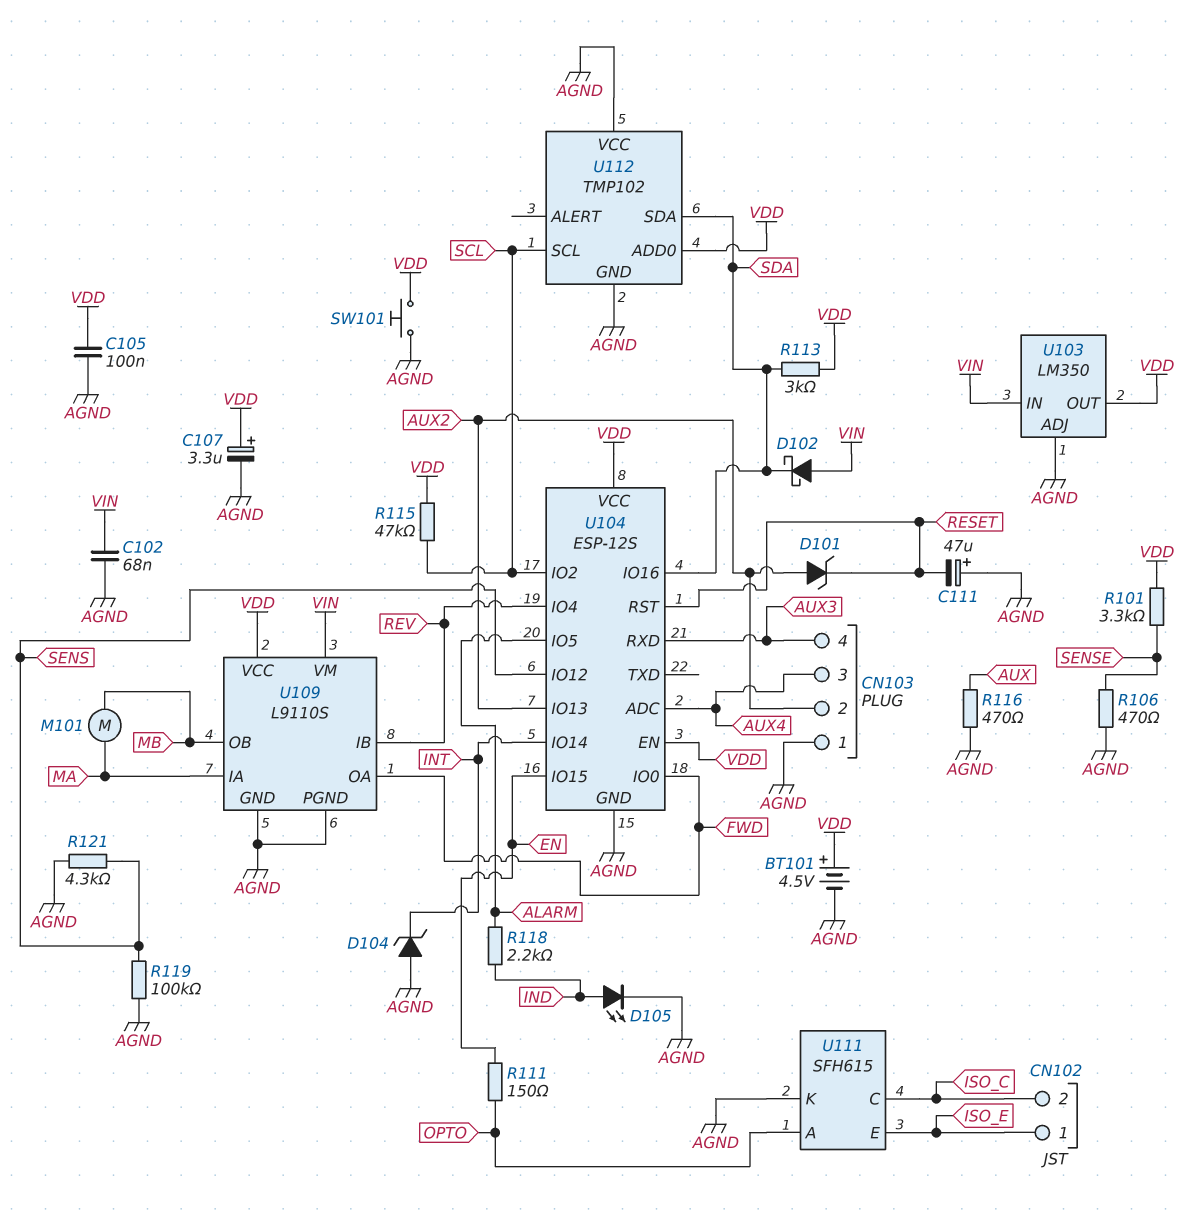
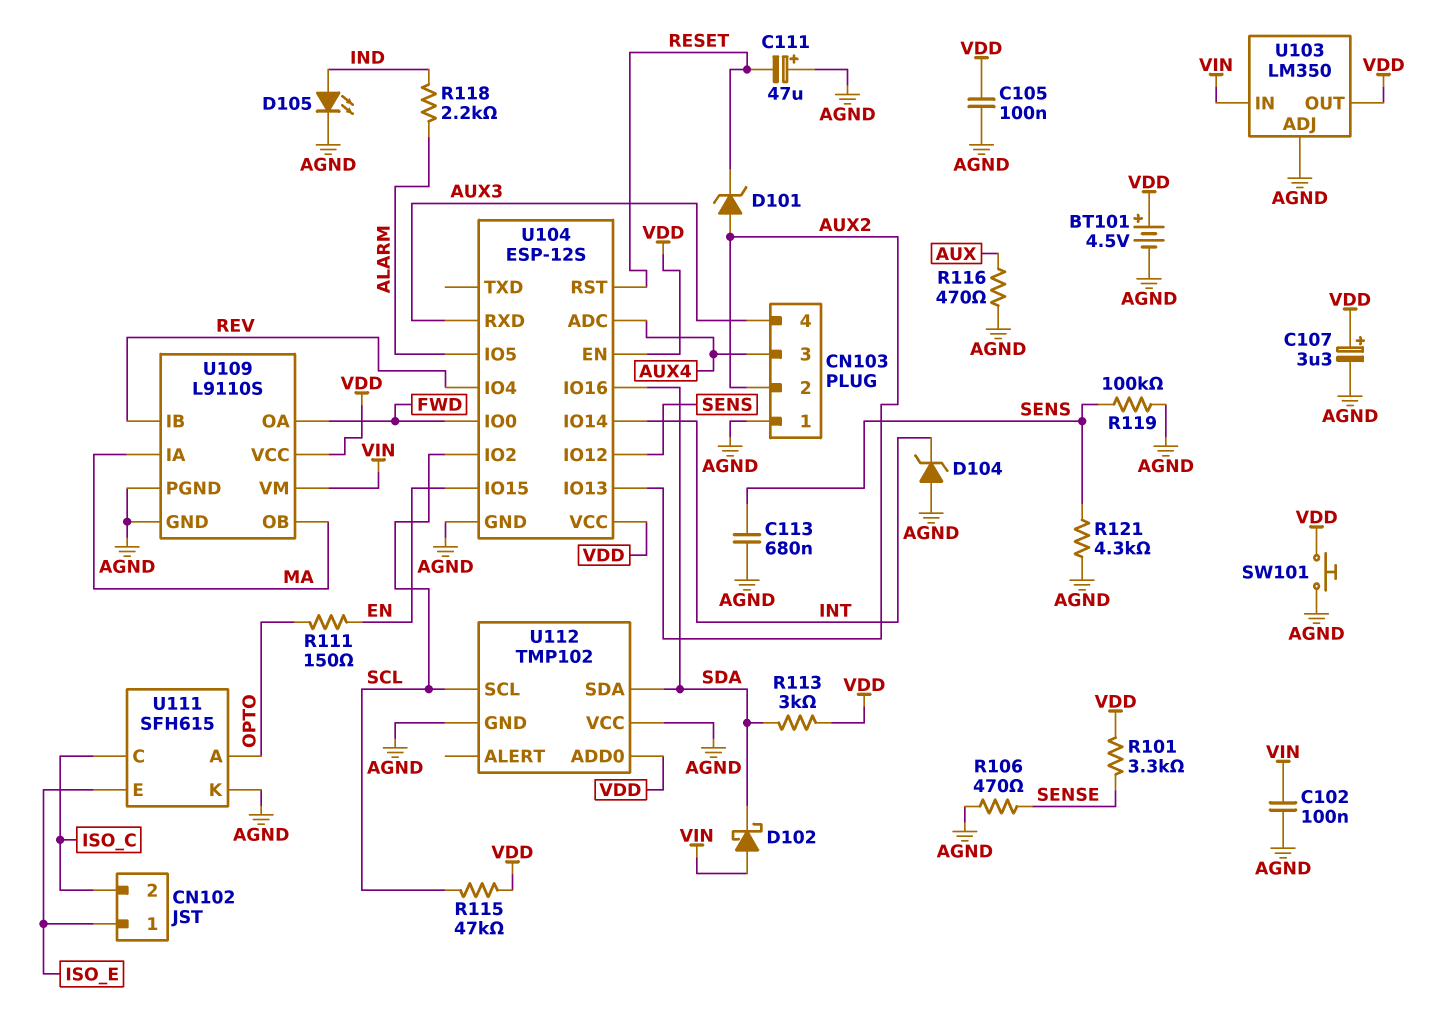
C102: 68nF (AGND, VIN) -> 100nF (AGND, VIN)
C113: none -> 680nF (AGND, SENS)
M101: motor (MA, MB) -> none
U109 pin OB: MB -> MA

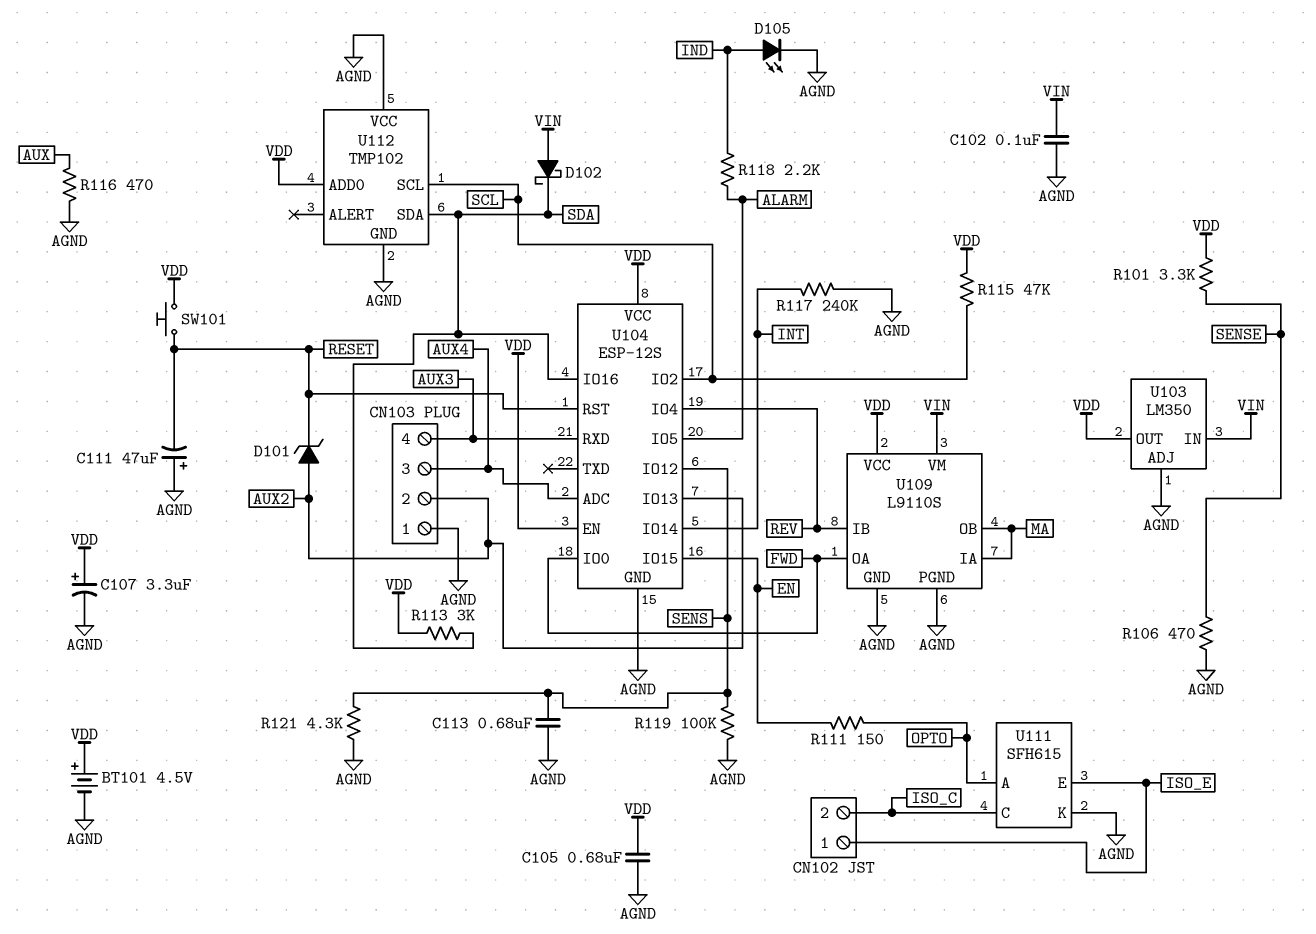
C105: 100nF (AGND, VDD) -> 680nF (AGND, VDD)
D104: zener (A AGND, K INT) -> none
R117: none -> 240k (AGND, INT)
SW101: button (AGND, VDD) -> button (RESET, VDD)

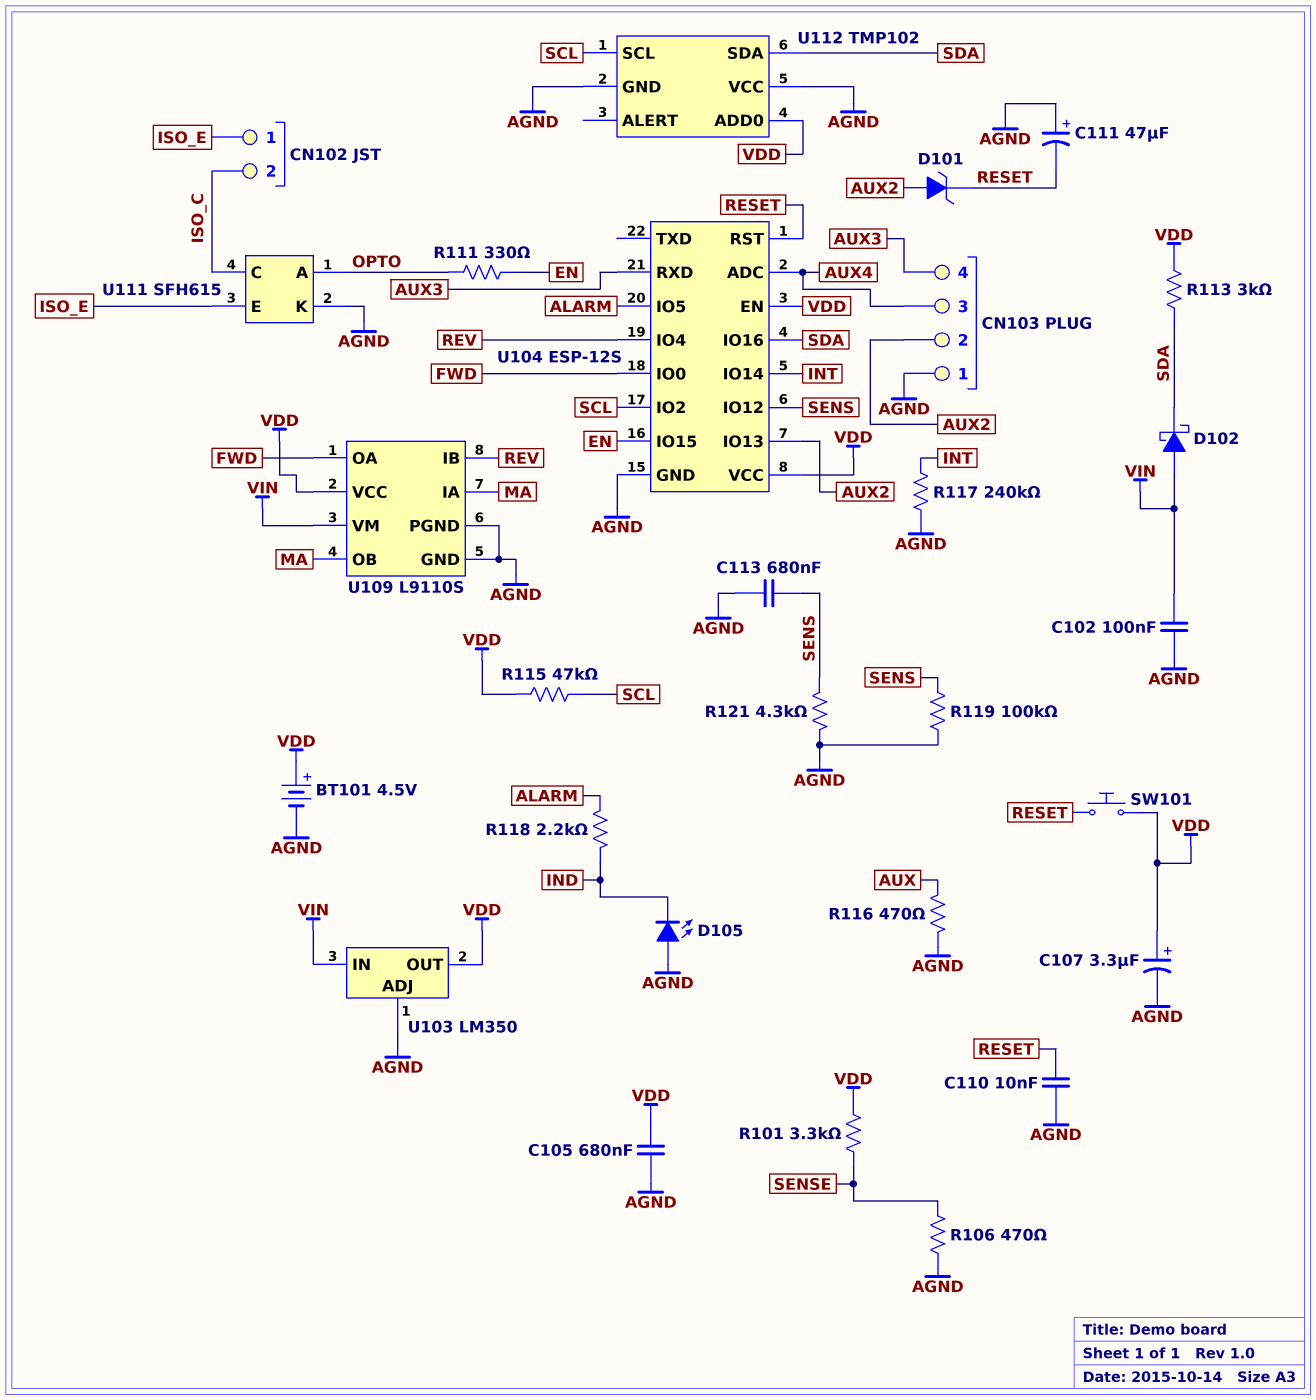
C110: none -> 10nF (AGND, RESET)
D105: LED (A IND, K AGND) -> LED (A AGND, K IND)
R111: 150 (EN, OPTO) -> 330 (EN, OPTO)

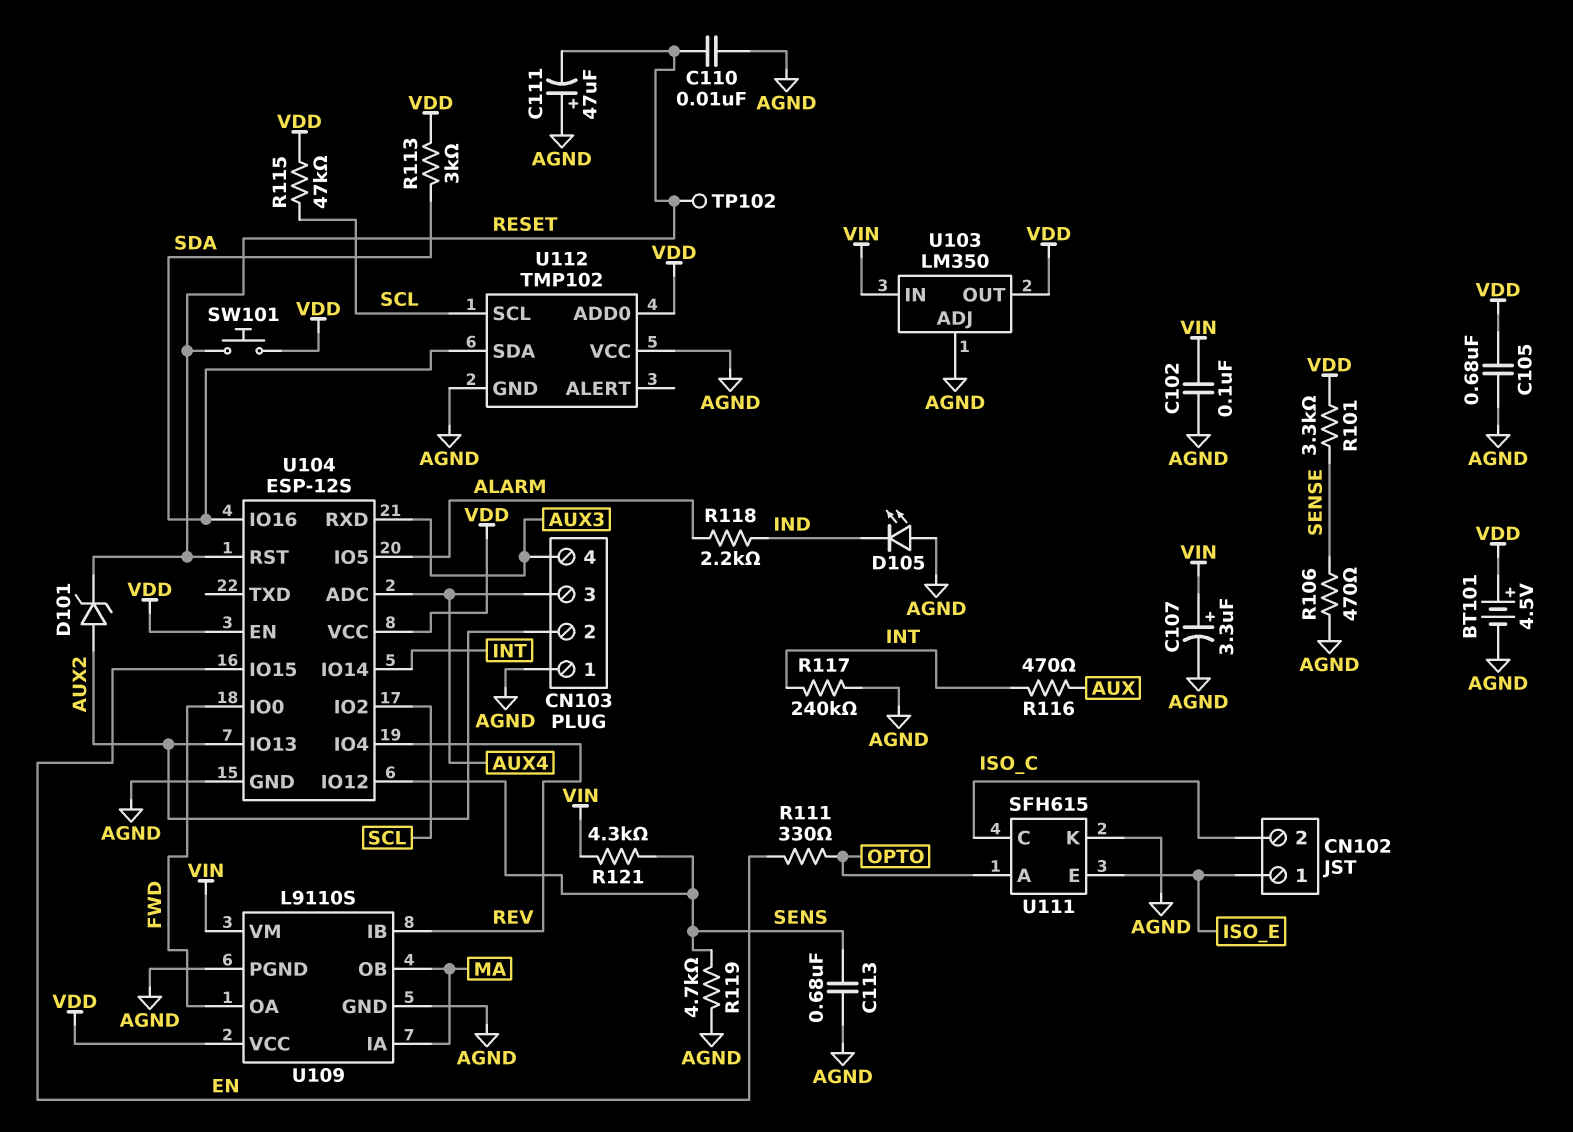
C107: 3.3uF (plus VDD, minus AGND) -> 3.3uF (plus VIN, minus AGND)
D102: schottky (A VIN, K SDA) -> none
R116: 470 (AGND, AUX) -> 470 (AUX, INT)
R119: 100k (AGND, SENS) -> 4.7k (AGND, SENS)
R121: 4.3k (AGND, SENS) -> 4.3k (SENS, VIN)
TP102: none -> test point (RESET)

